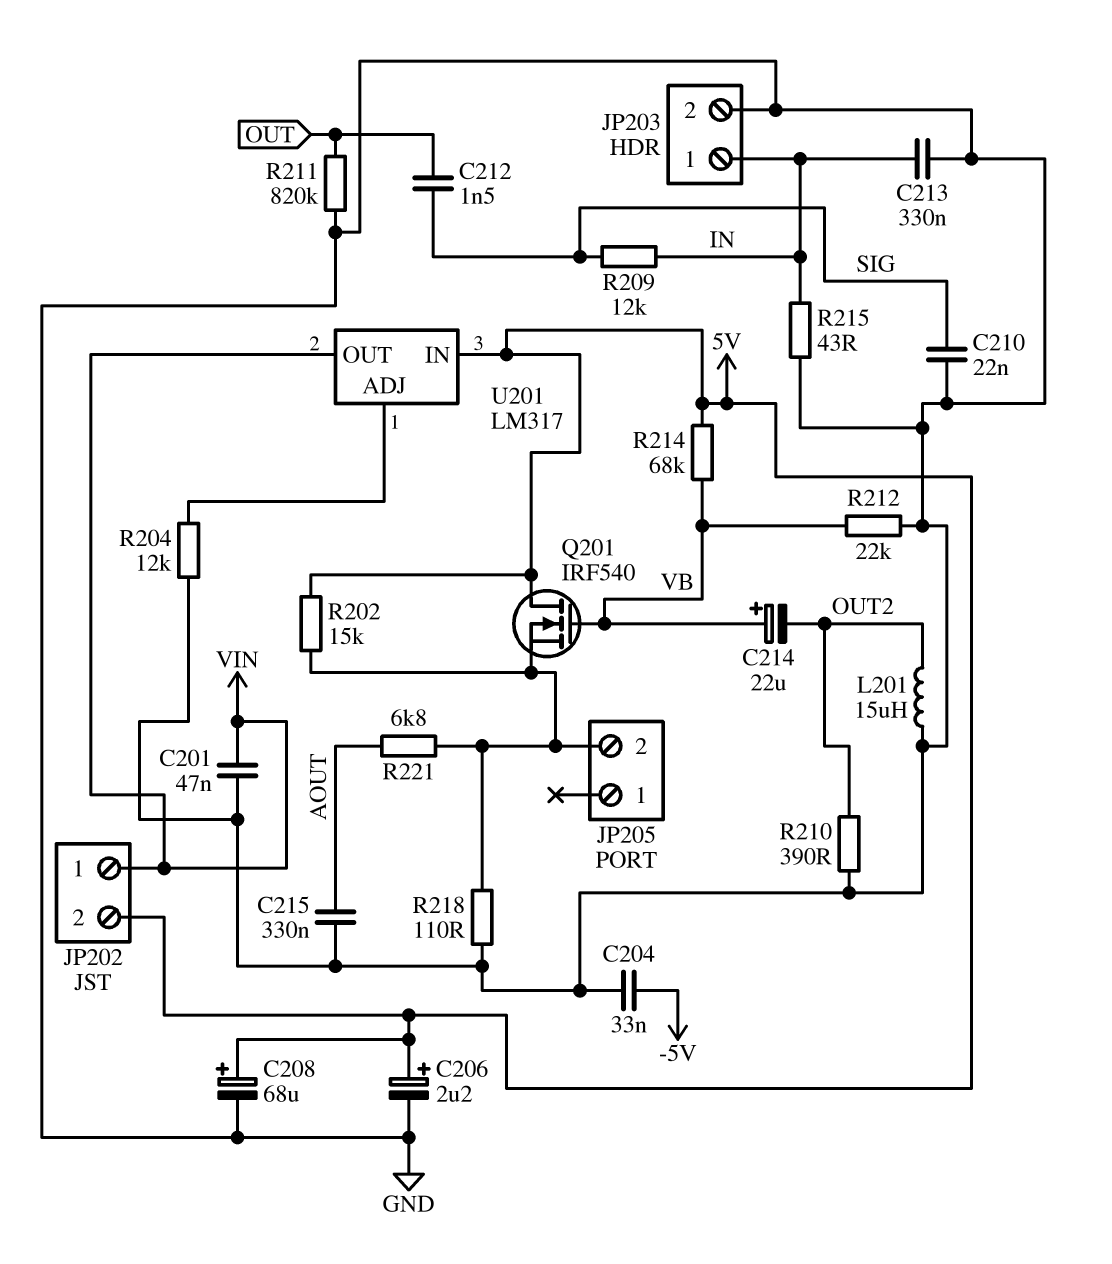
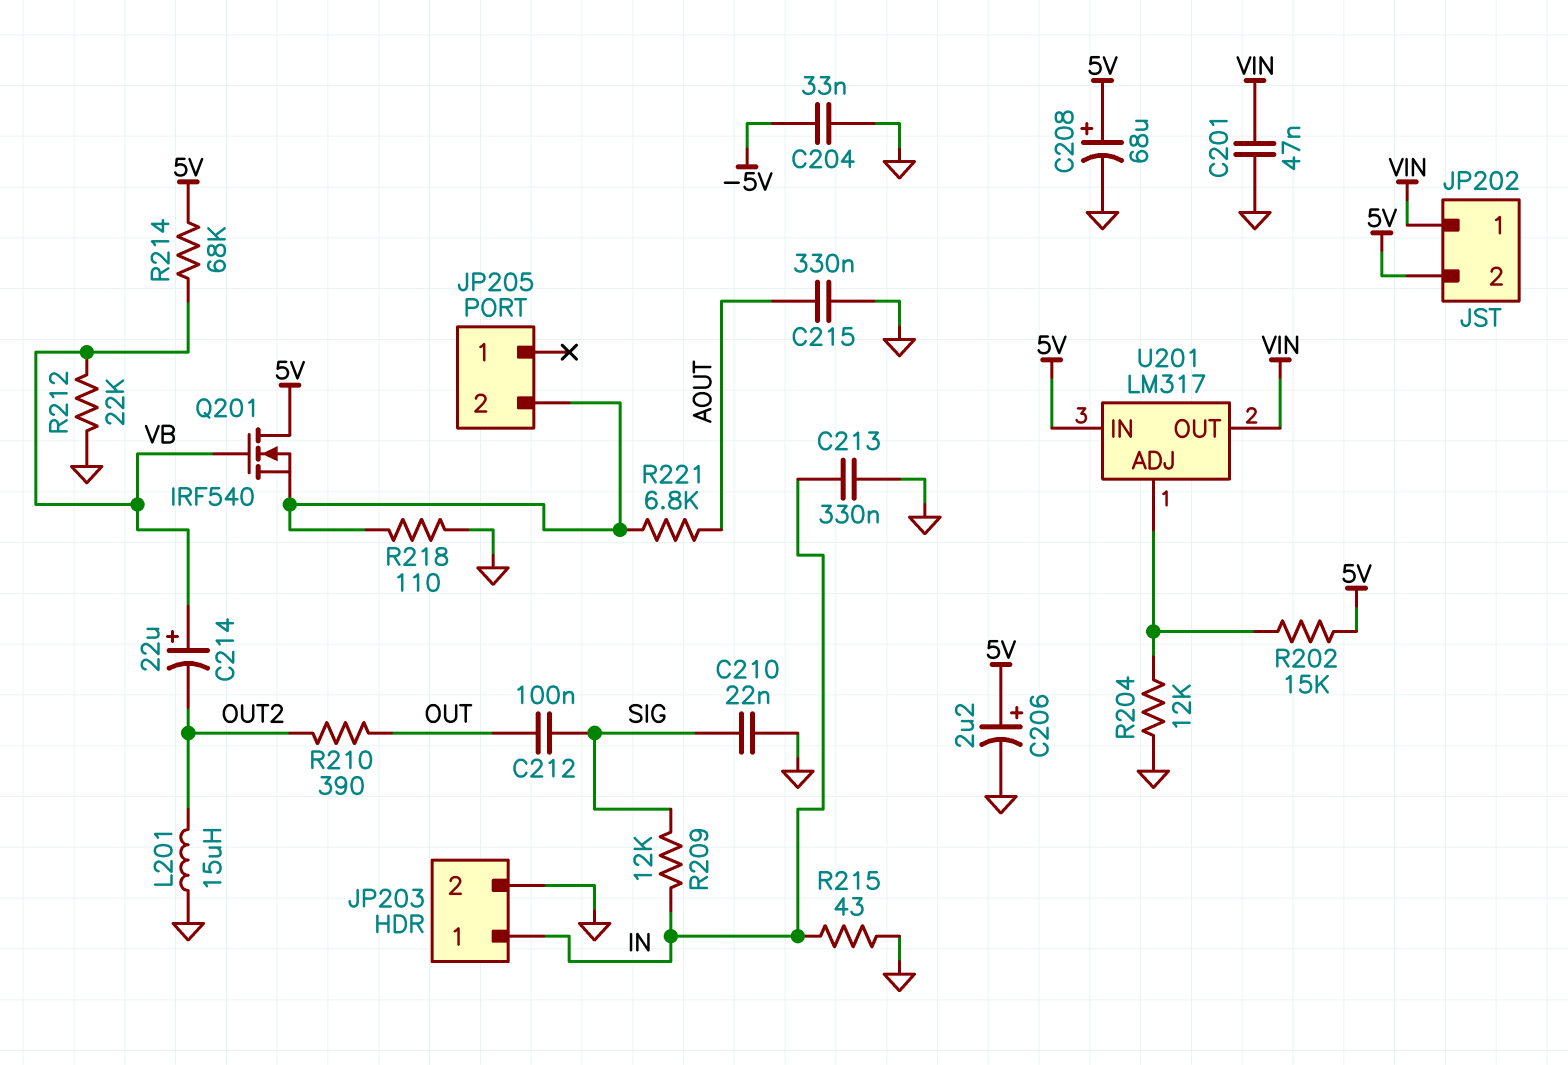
C212: 1.5nF (OUT, SIG) -> 100nF (OUT, SIG)
R202: 15k (5V, JP205/2) -> 15k (5V, U201/ADJ)
R210: 390 (GND, OUT2) -> 390 (OUT, OUT2)
R211: 820k (GND, OUT) -> none

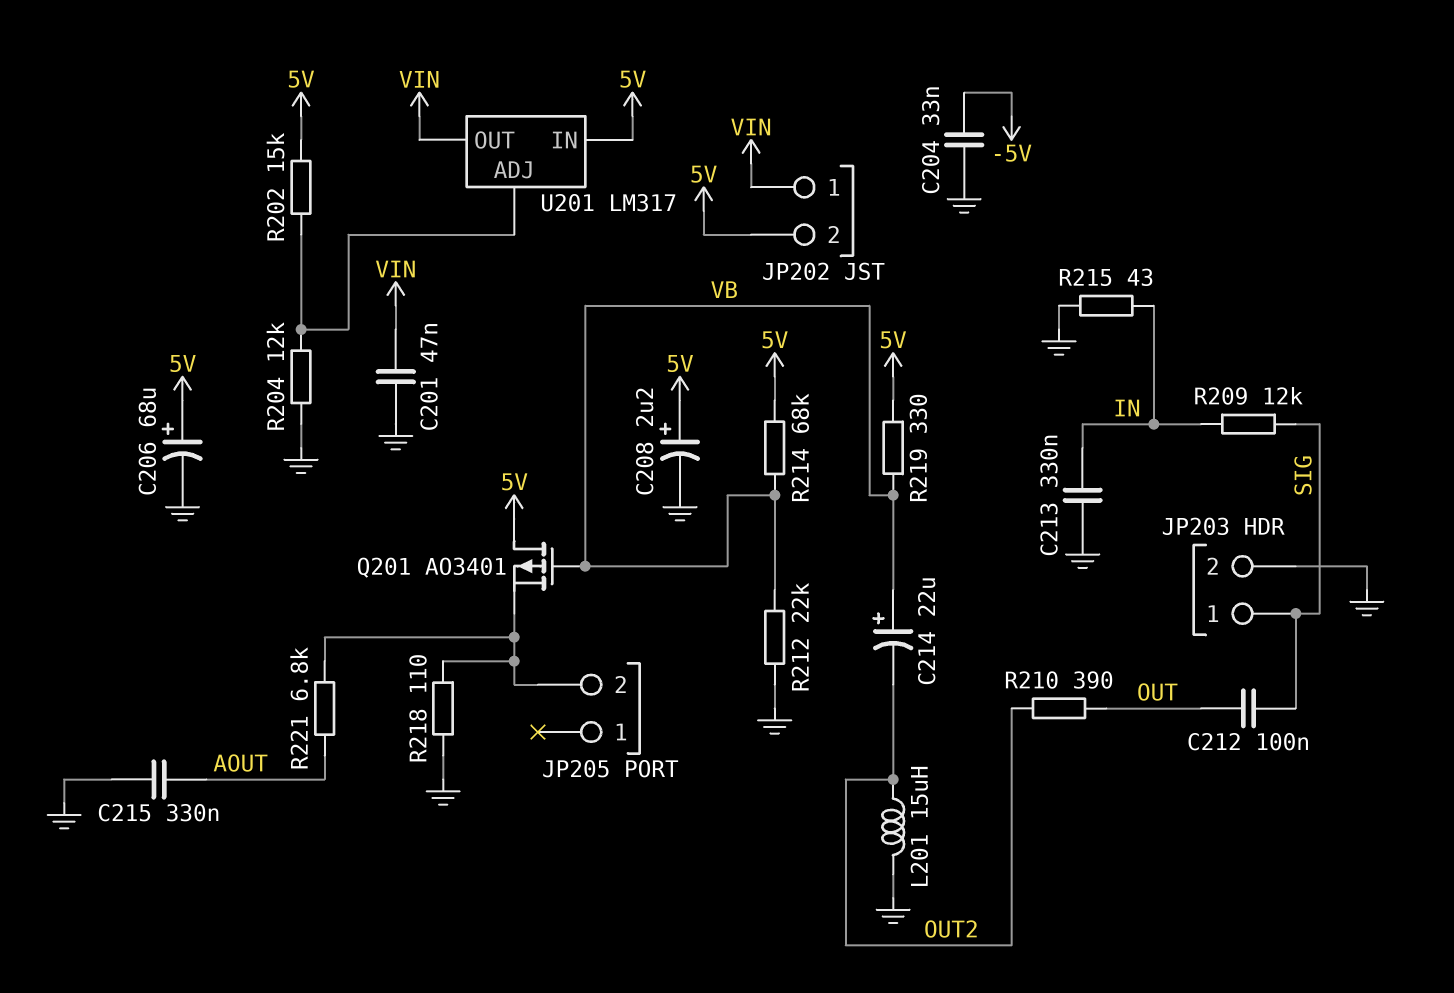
C206: 2.2uF (plus 5V, minus GND) -> 68uF (plus 5V, minus GND)
C208: 68uF (plus 5V, minus GND) -> 2.2uF (plus 5V, minus GND)
C210: 22nF (GND, SIG) -> none
JP203 pin 1: IN -> SIG
Q201: NMOS IRF540 (G VB, D 5V, S JP205/2) -> PMOS AO3401 (G VB, D 5V, S JP205/2)
R219: none -> 330 (5V, VB)

